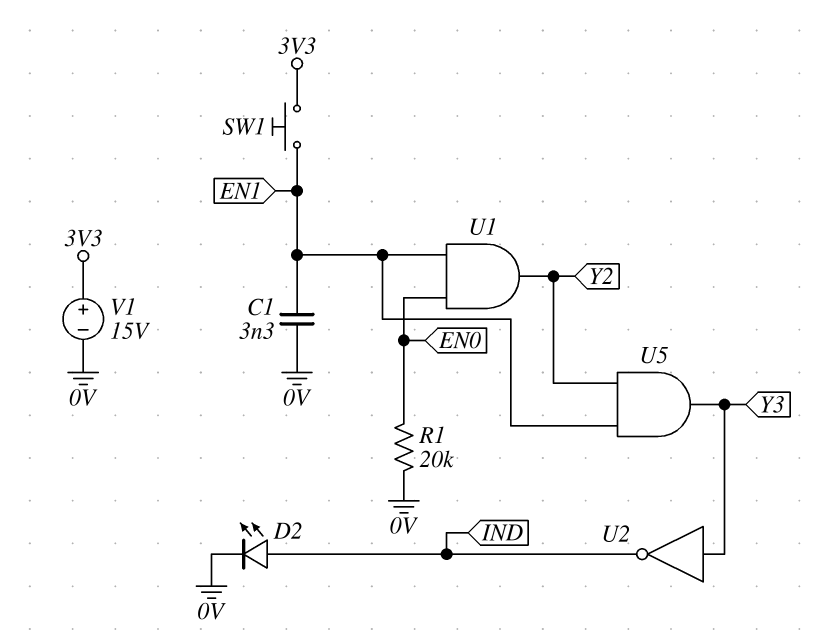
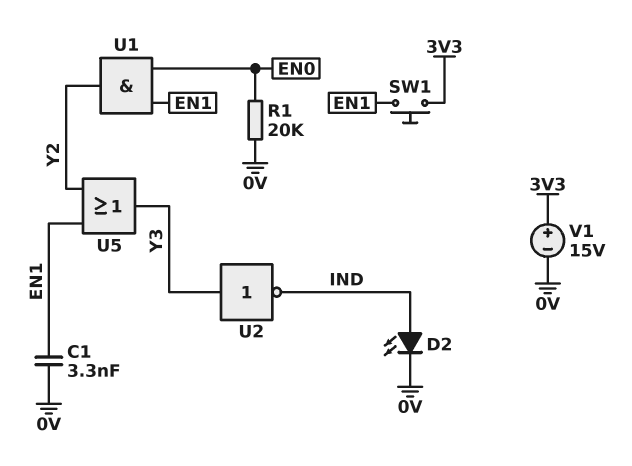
U5: AND (in EN1, in Y2, out Y3) -> OR (in EN1, in Y2, out Y3)

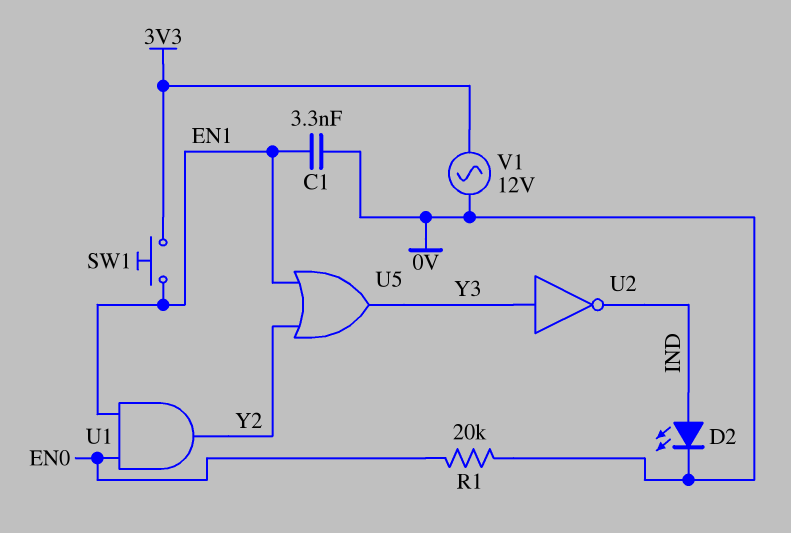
V1: 15V (plus 3V3, minus 0V) -> AC 12V (0V, 3V3)

